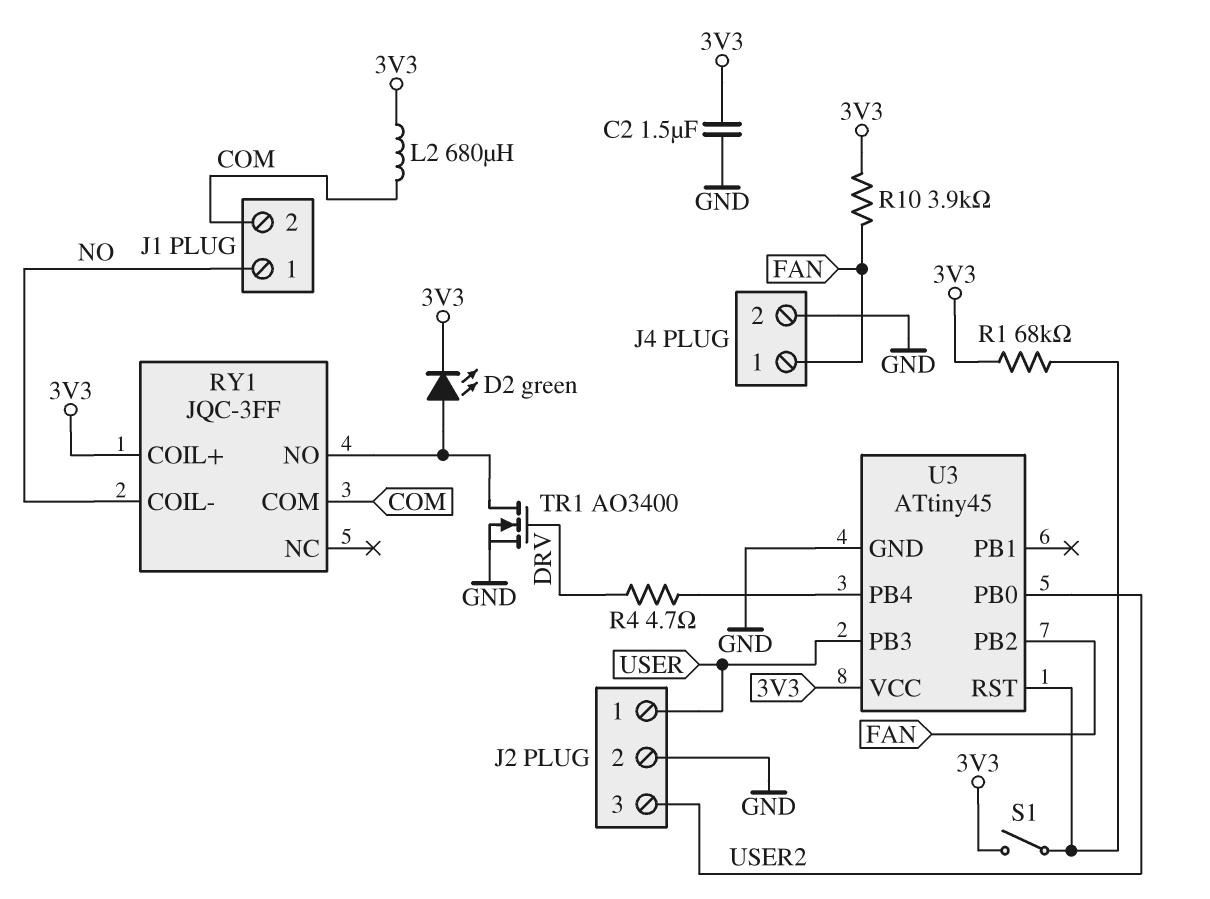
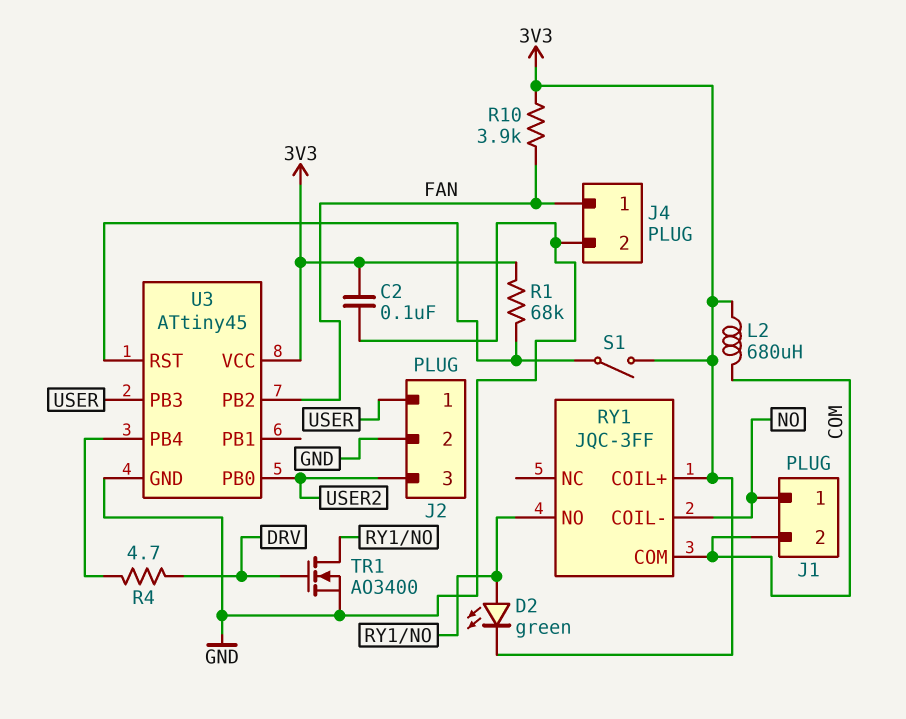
C2: 1.5uF (3V3, GND) -> 100nF (3V3, GND)

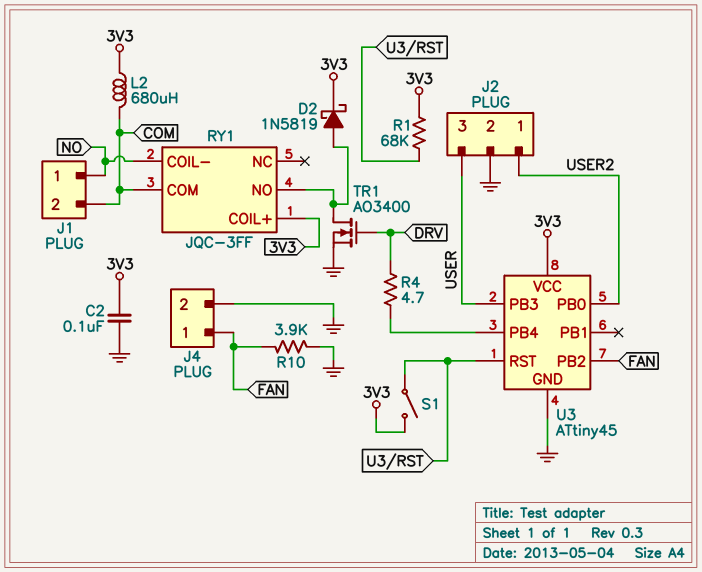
D2: LED green (A RY1/NO, K 3V3) -> schottky 1N5819 (A RY1/NO, K 3V3)
J2 pin 1: USER -> USER2
J2 pin 3: USER2 -> USER
R10: 3.9k (3V3, FAN) -> 3.9k (FAN, GND)

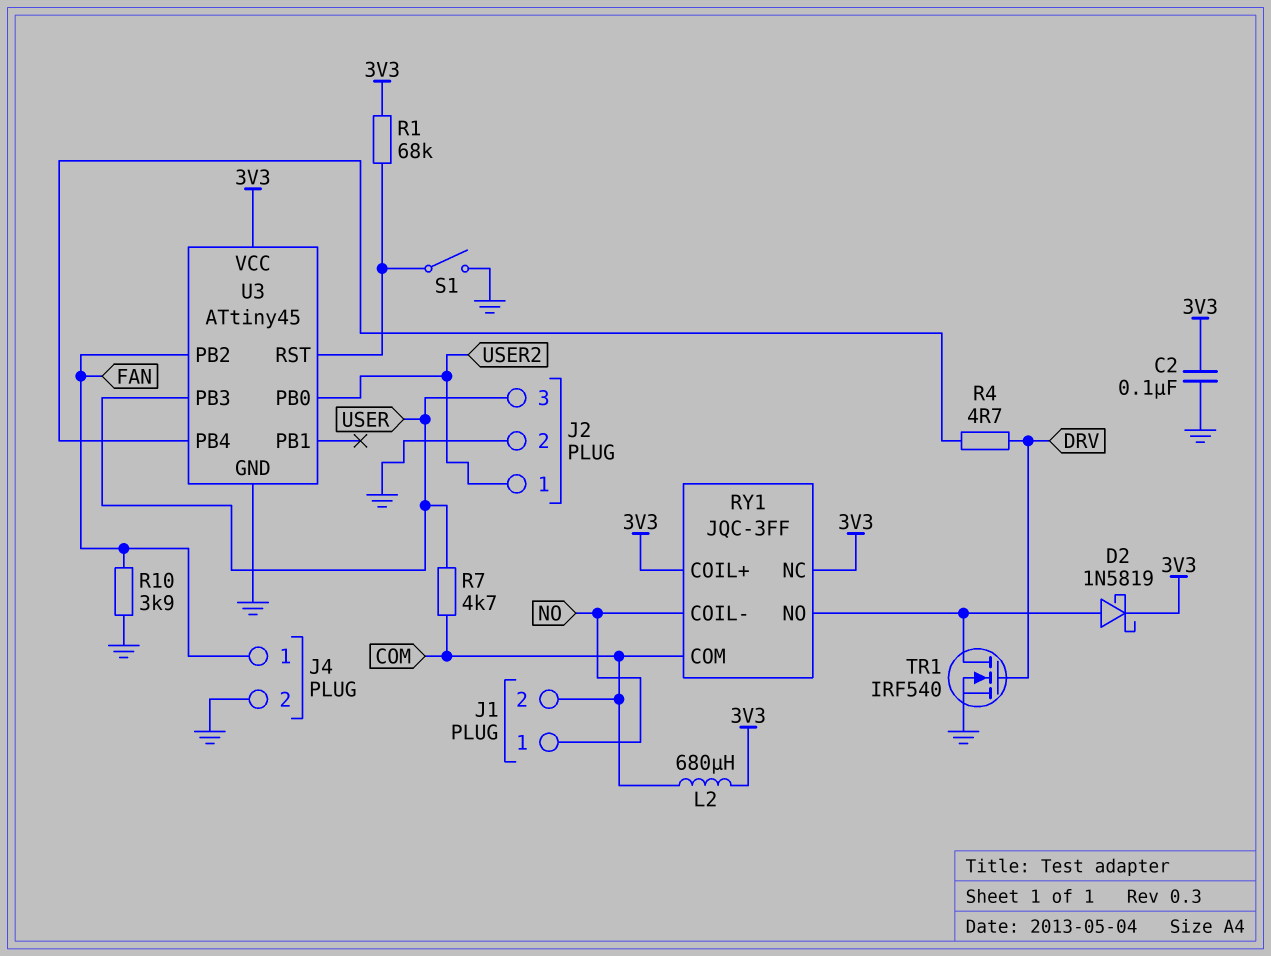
R7: none -> 4.7k (COM, USER)
RY1 pin NC: none -> 3V3
S1: switch (3V3, U3/RST) -> switch (GND, U3/RST)
TR1: NMOS AO3400 (G DRV, D RY1/NO, S GND) -> NMOS IRF540 (G DRV, D RY1/NO, S GND)

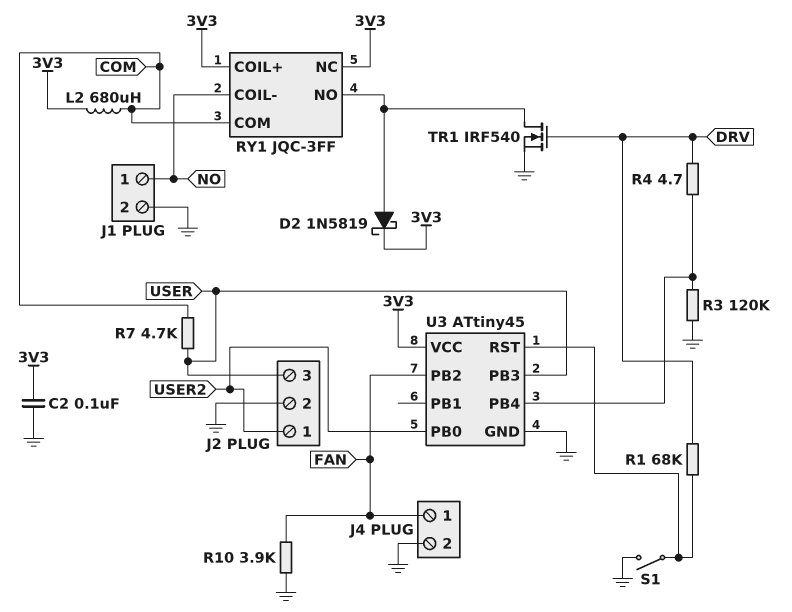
J1 pin 2: COM -> GND
R1: 68k (3V3, U3/RST) -> 68k (DRV, U3/RST)
R3: none -> 120k (GND, U3/PB4)

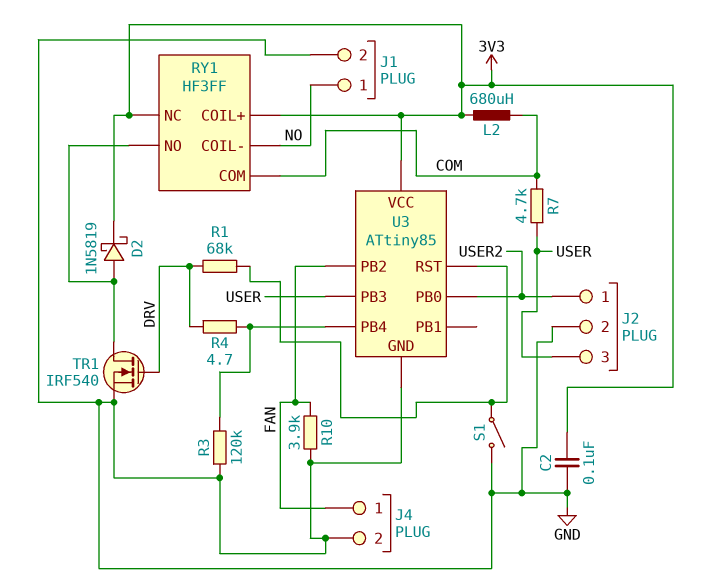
RY1: JQC-3FF -> HF3FF
U3: ATtiny45 -> ATtiny85

